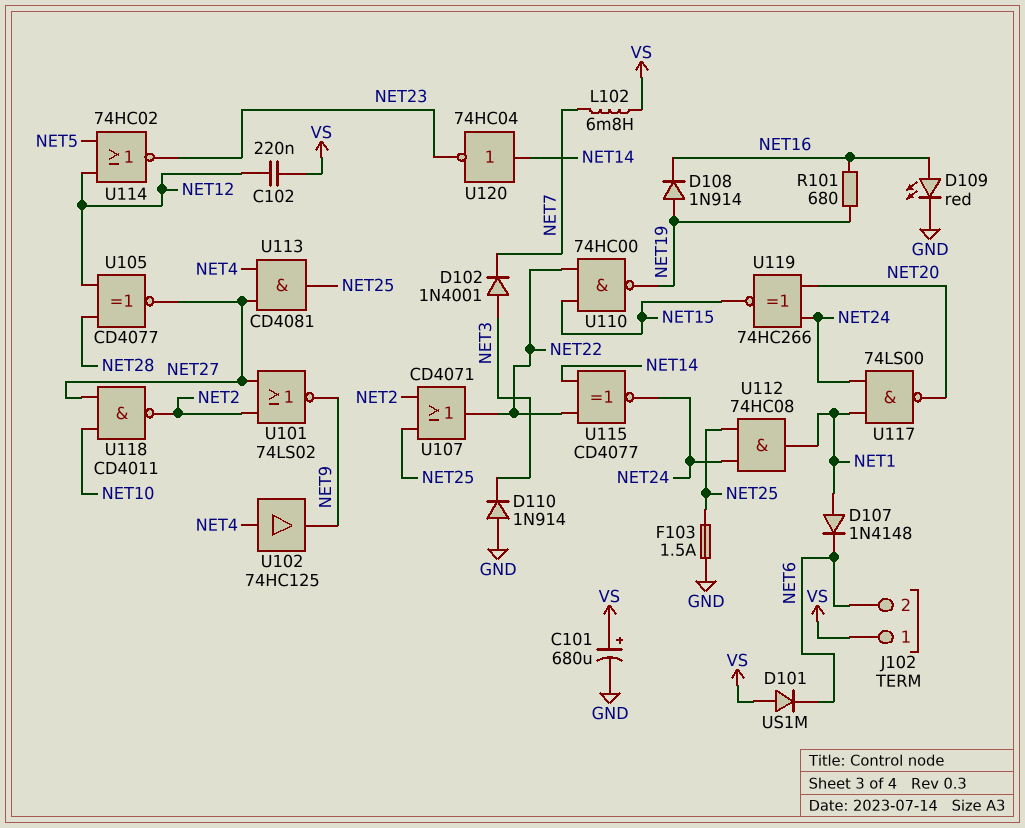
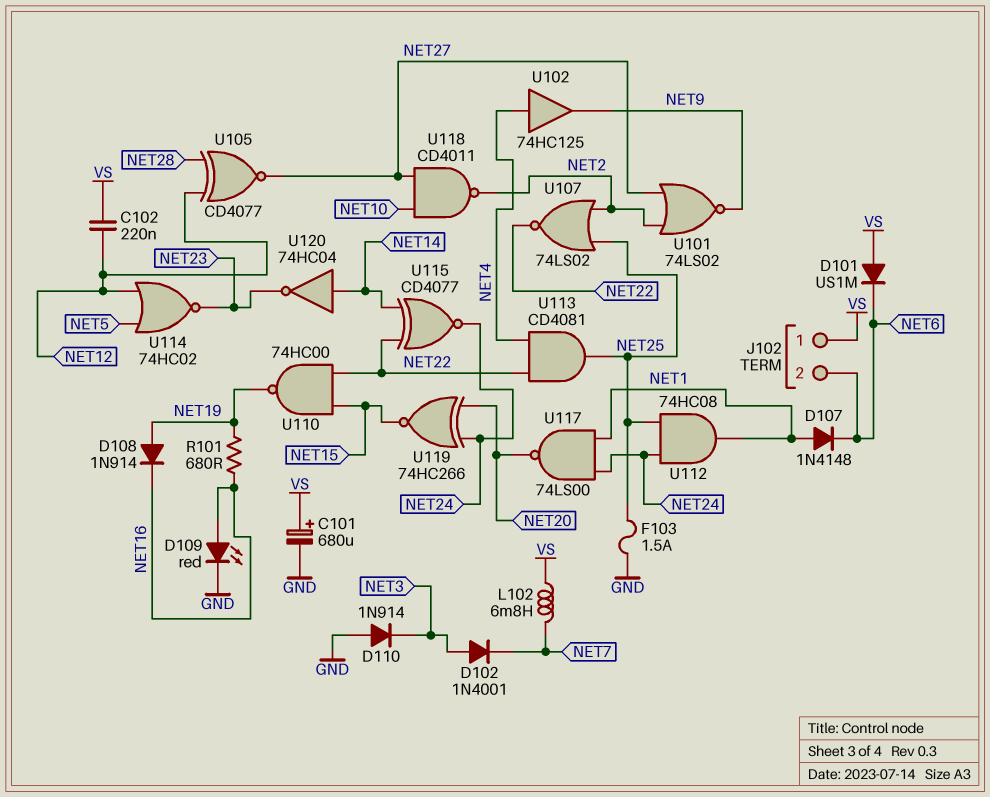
U107: OR CD4071 (in NET2, in NET25, out NET22) -> NOR 74LS02 (in NET2, in NET25, out NET22)
U113: AND CD4081 (in NET4, in NET27, out NET25) -> AND CD4081 (in NET4, in NET22, out NET25)

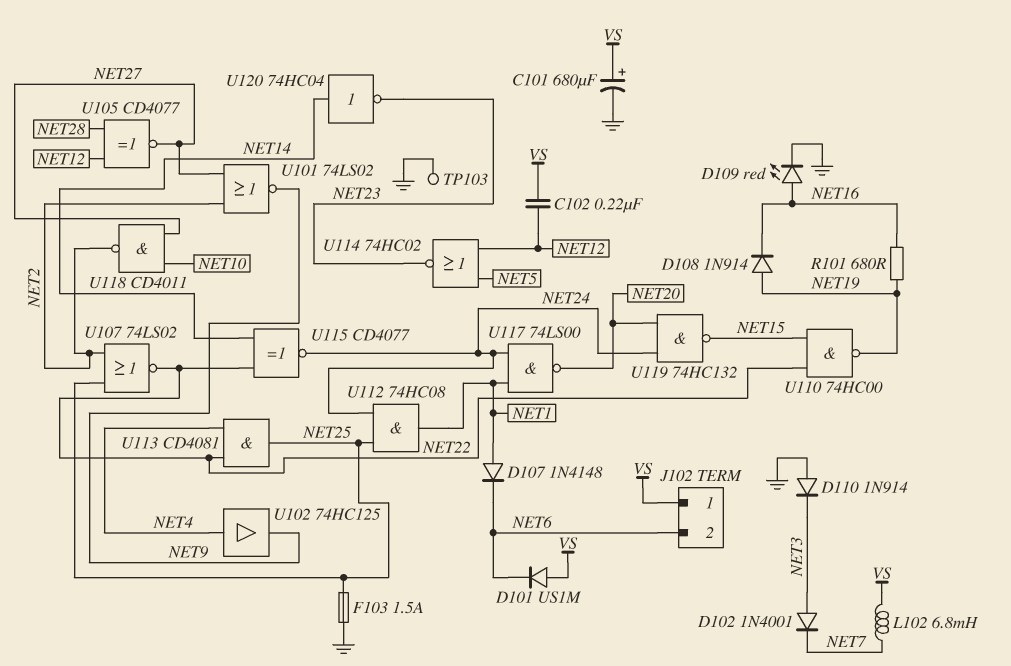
TP103: none -> test point (GND)
U119: XNOR 74HC266 (in NET20, in NET24, out NET15) -> NAND 74HC132 (in NET20, in NET24, out NET15)

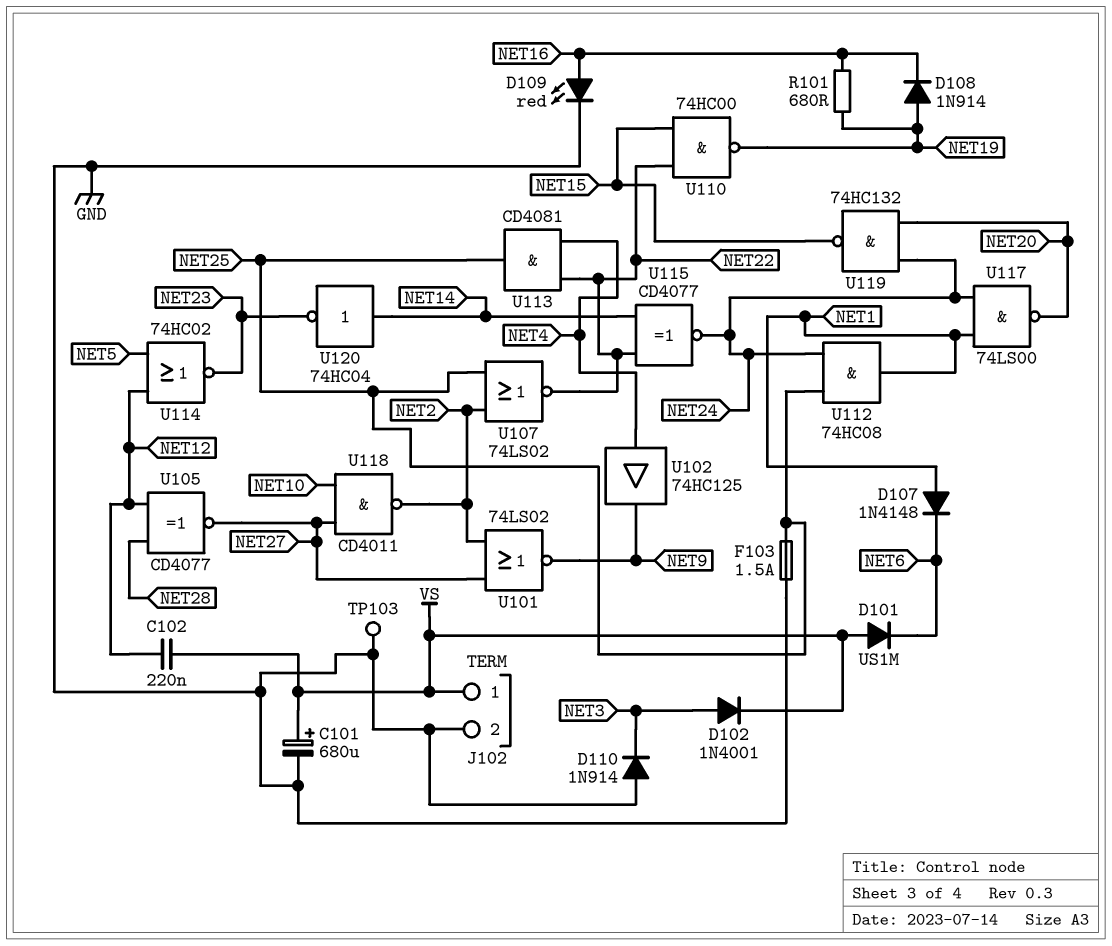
D102: diode 1N4001 (A NET3, K NET7) -> diode 1N4001 (A NET3, K VS)
J102 pin 2: NET6 -> GND
L102: 6.8mH (NET7, VS) -> none

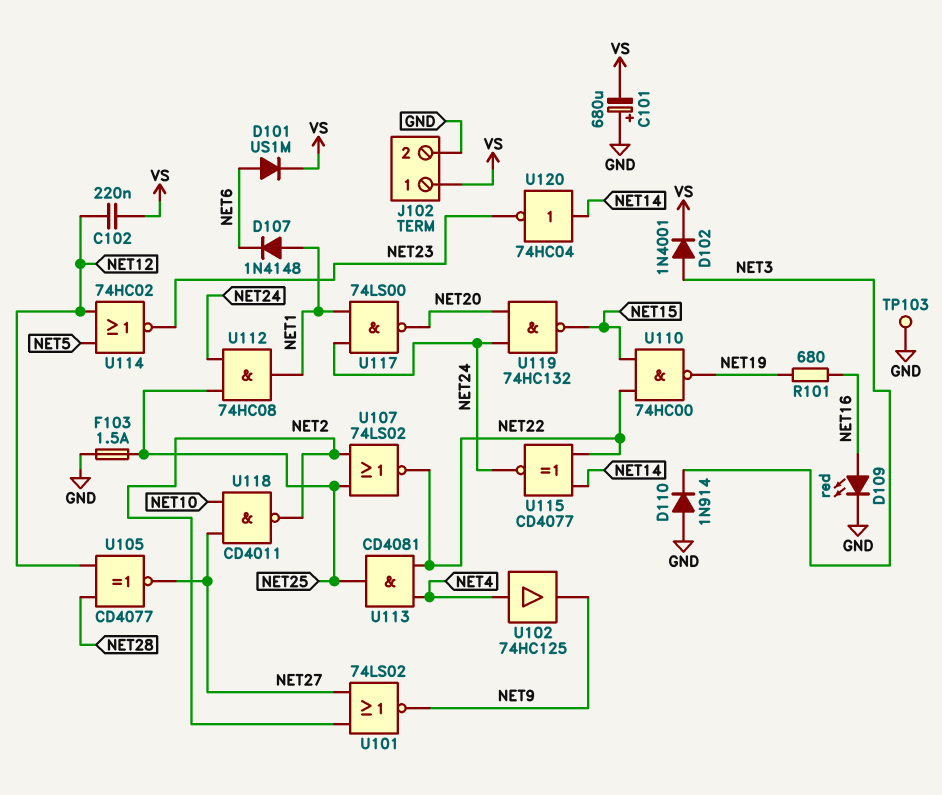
C101: 680uF (plus VS, minus GND) -> 680uF (plus GND, minus VS)
D101: diode US1M (A VS, K NET6) -> diode US1M (A NET6, K VS)
D108: diode 1N914 (A NET19, K NET16) -> none

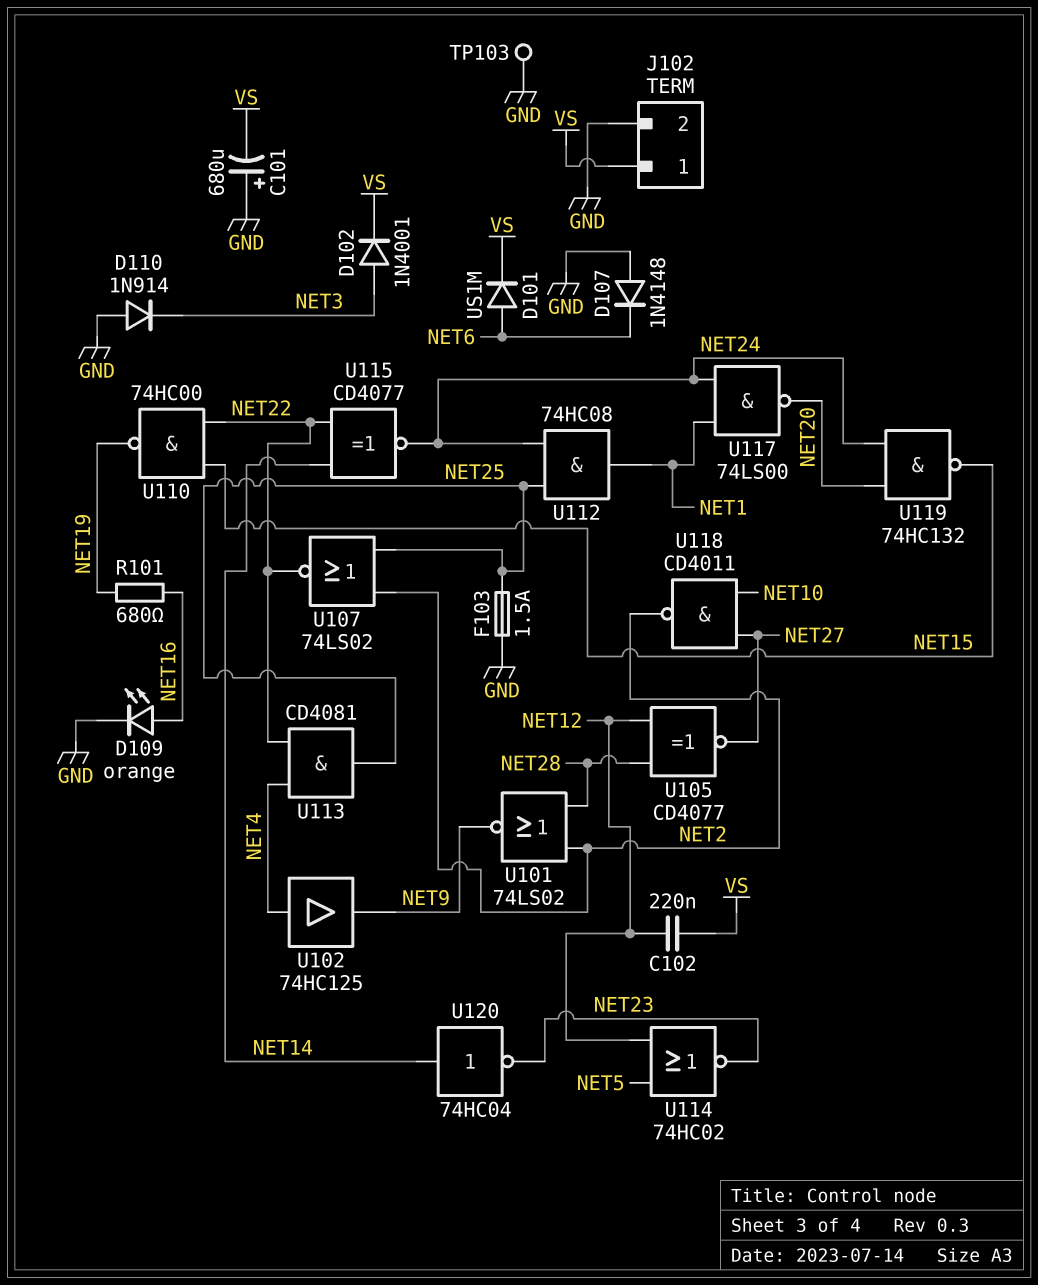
D107: diode 1N4148 (A NET1, K NET6) -> diode 1N4148 (A GND, K NET6)
D109: LED red (A NET16, K GND) -> LED orange (A NET16, K GND)
U101: NOR 74LS02 (in NET2, in NET27, out NET9) -> NOR 74LS02 (in NET2, in NET28, out NET9)

